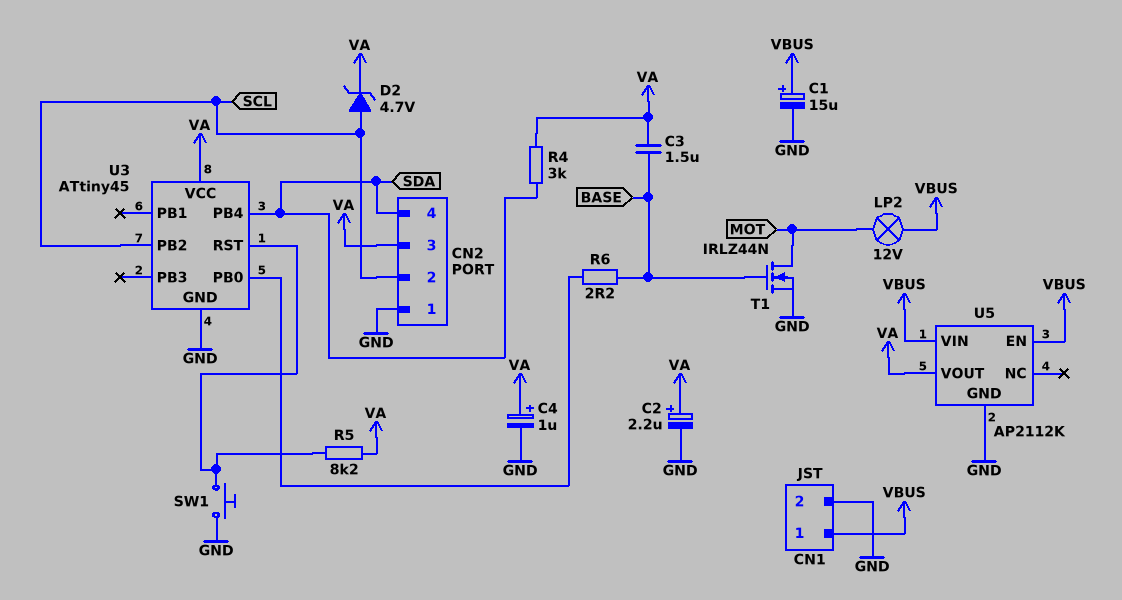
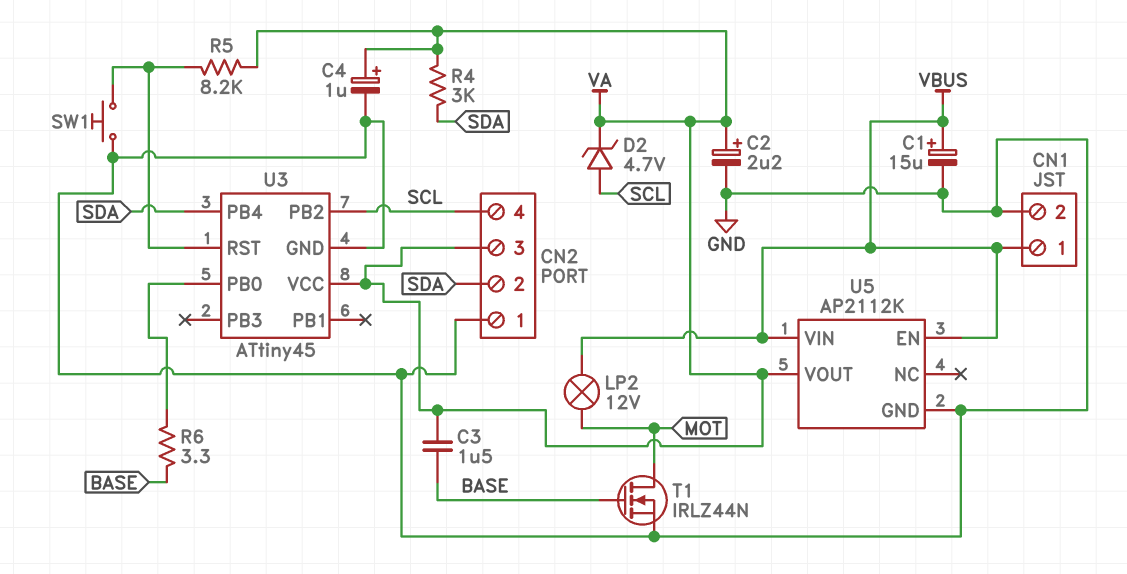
CN2 pin 2: SCL -> SDA
CN2 pin 4: SDA -> SCL
R6: 2.2 (BASE, U3/PB0) -> 3.3 (BASE, U3/PB0)

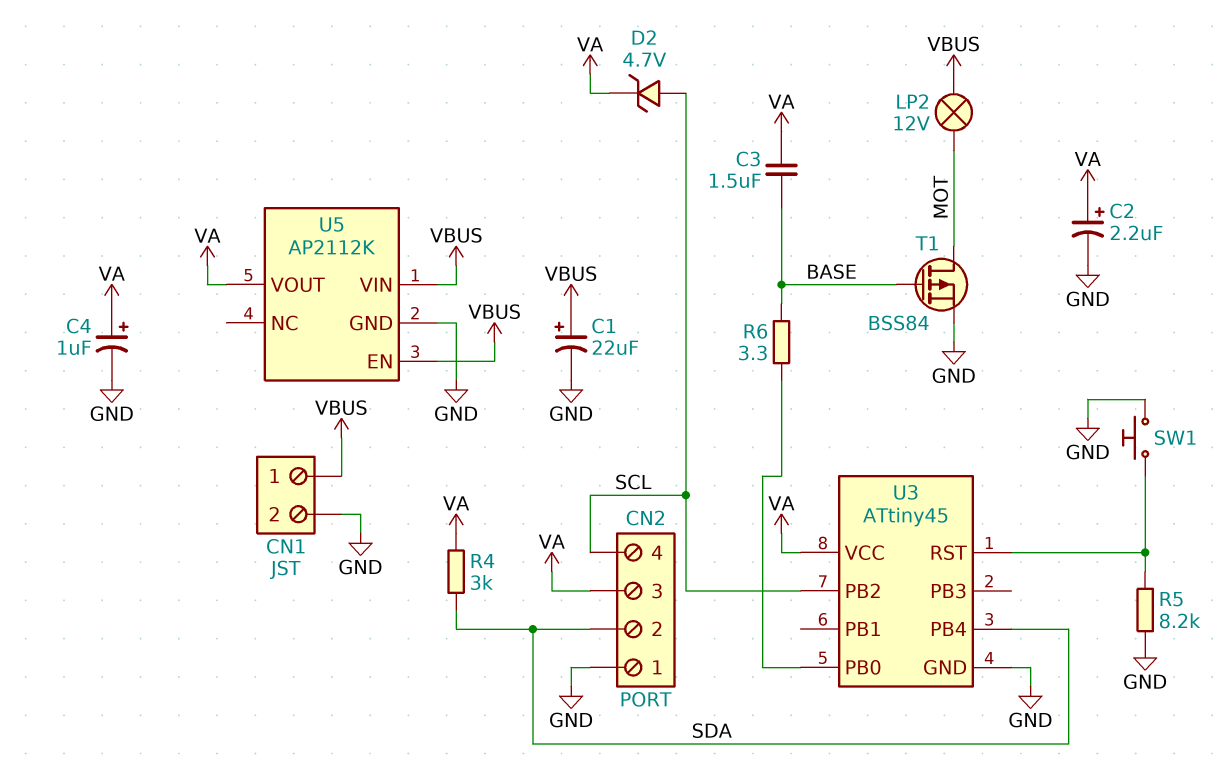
C1: 15uF (plus VBUS, minus GND) -> 22uF (plus VBUS, minus GND)
R5: 8.2k (U3/RST, VA) -> 8.2k (GND, U3/RST)
T1: NMOS IRLZ44N (G BASE, D MOT, S GND) -> PMOS BSS84 (G BASE, D MOT, S GND)

